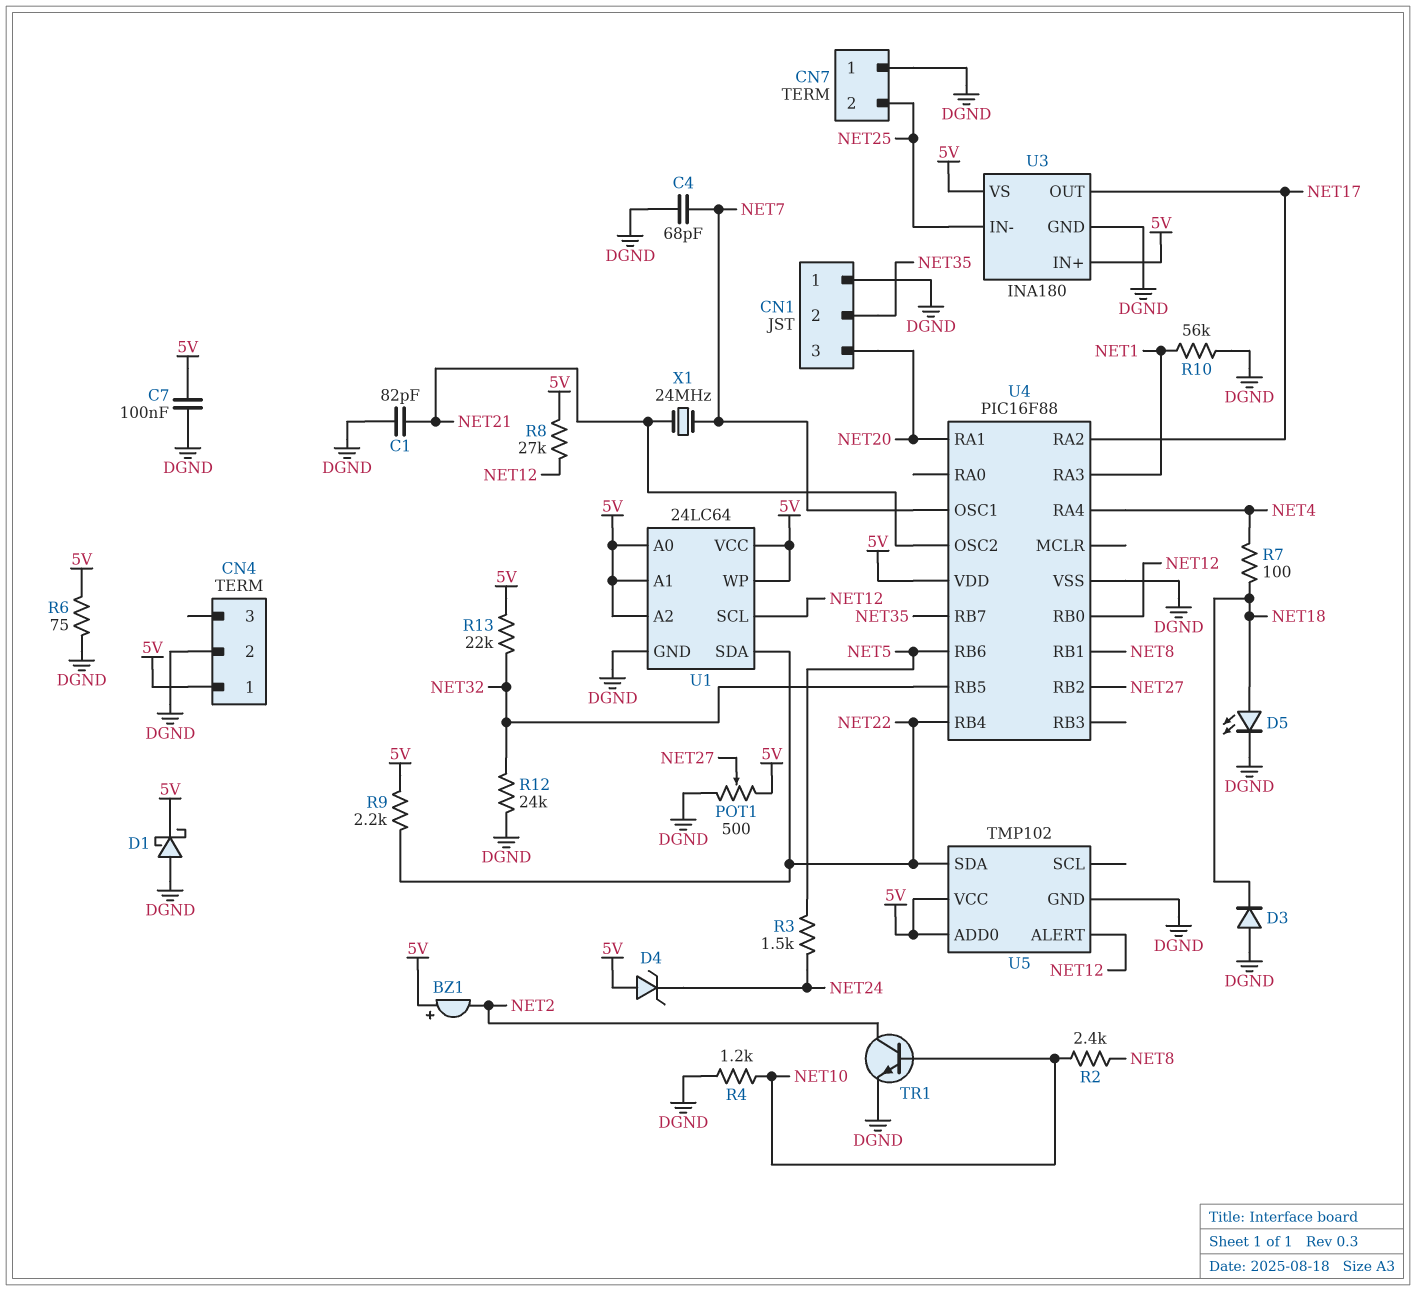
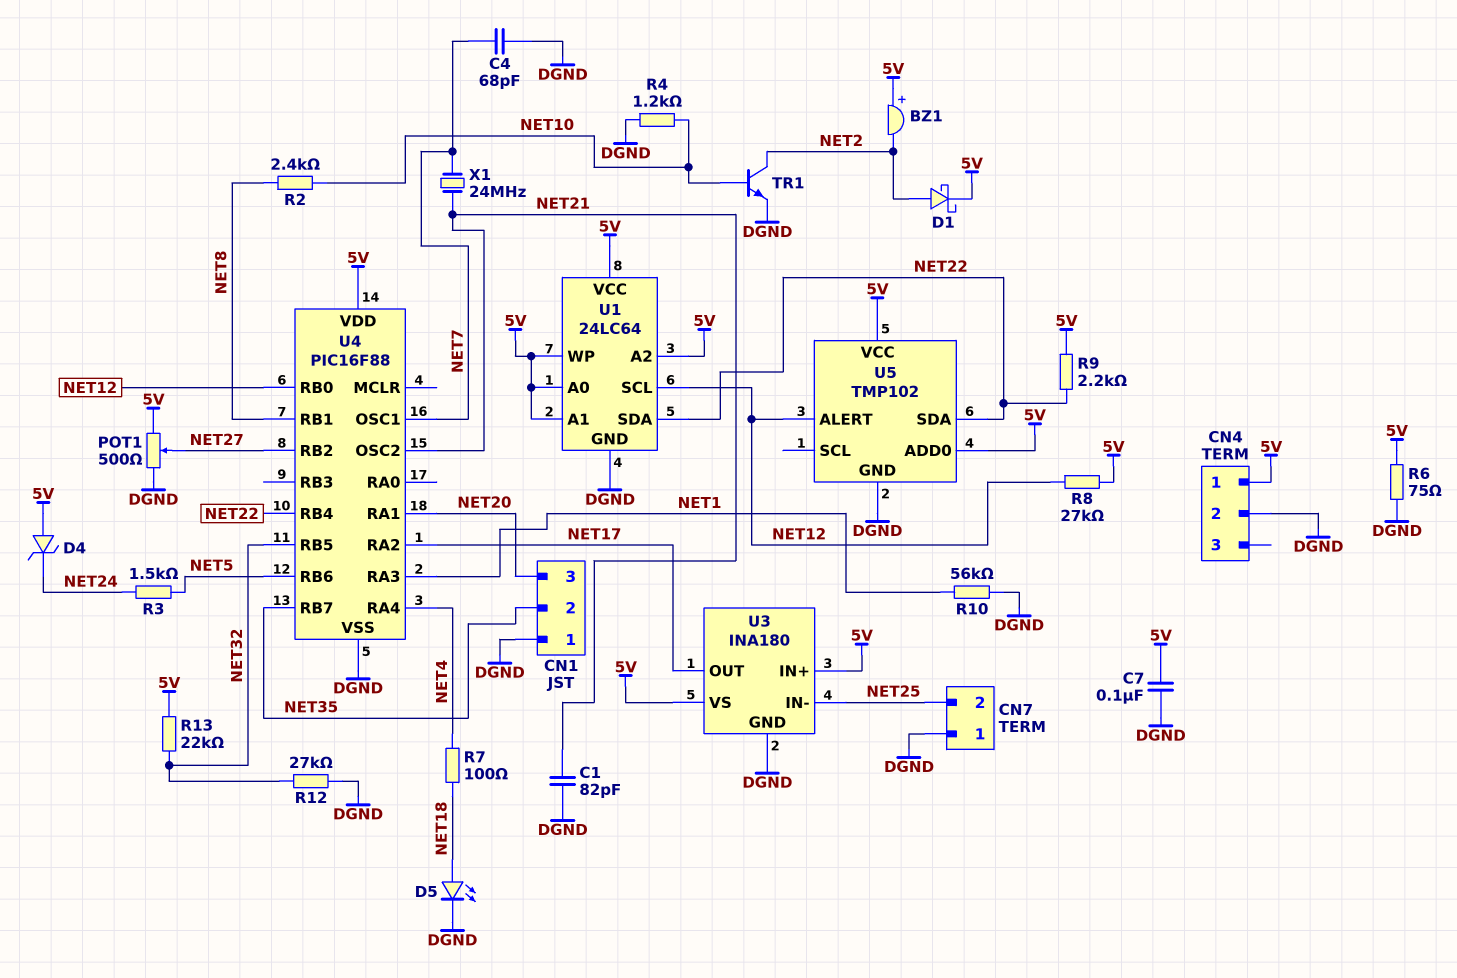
D1: schottky (A DGND, K 5V) -> schottky (A NET2, K 5V)
D3: diode (A DGND, K NET18) -> none
R12: 24k (DGND, NET32) -> 27k (DGND, NET32)

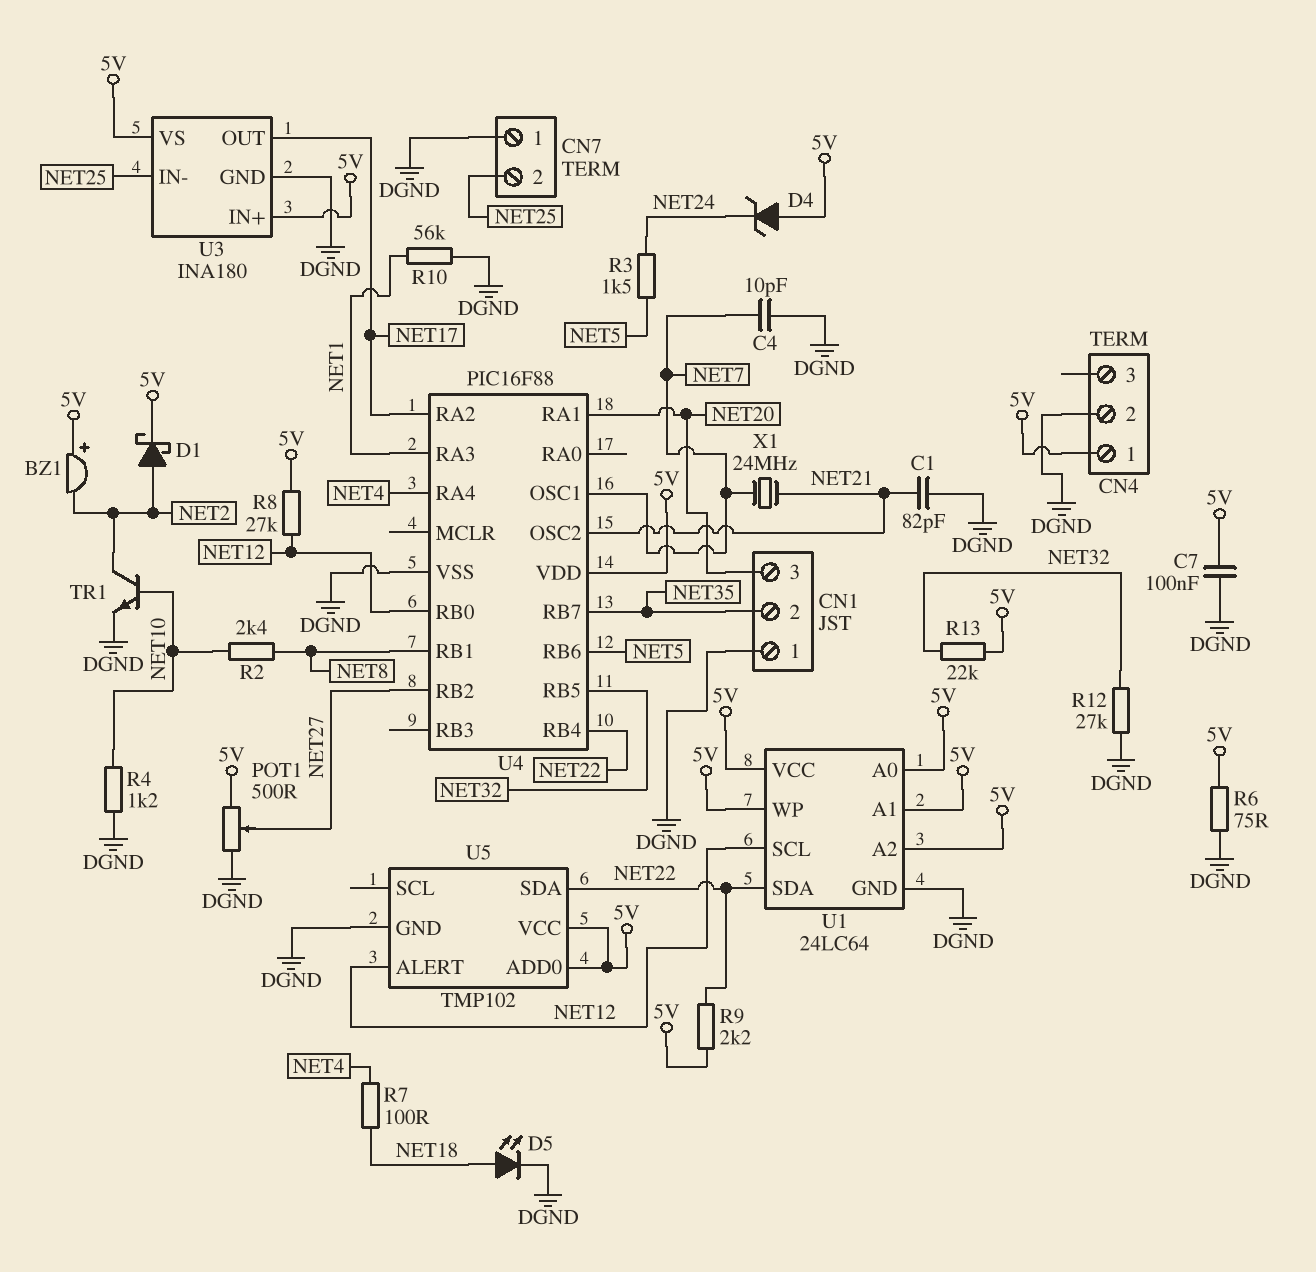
C4: 68pF (DGND, NET7) -> 10pF (DGND, NET7)

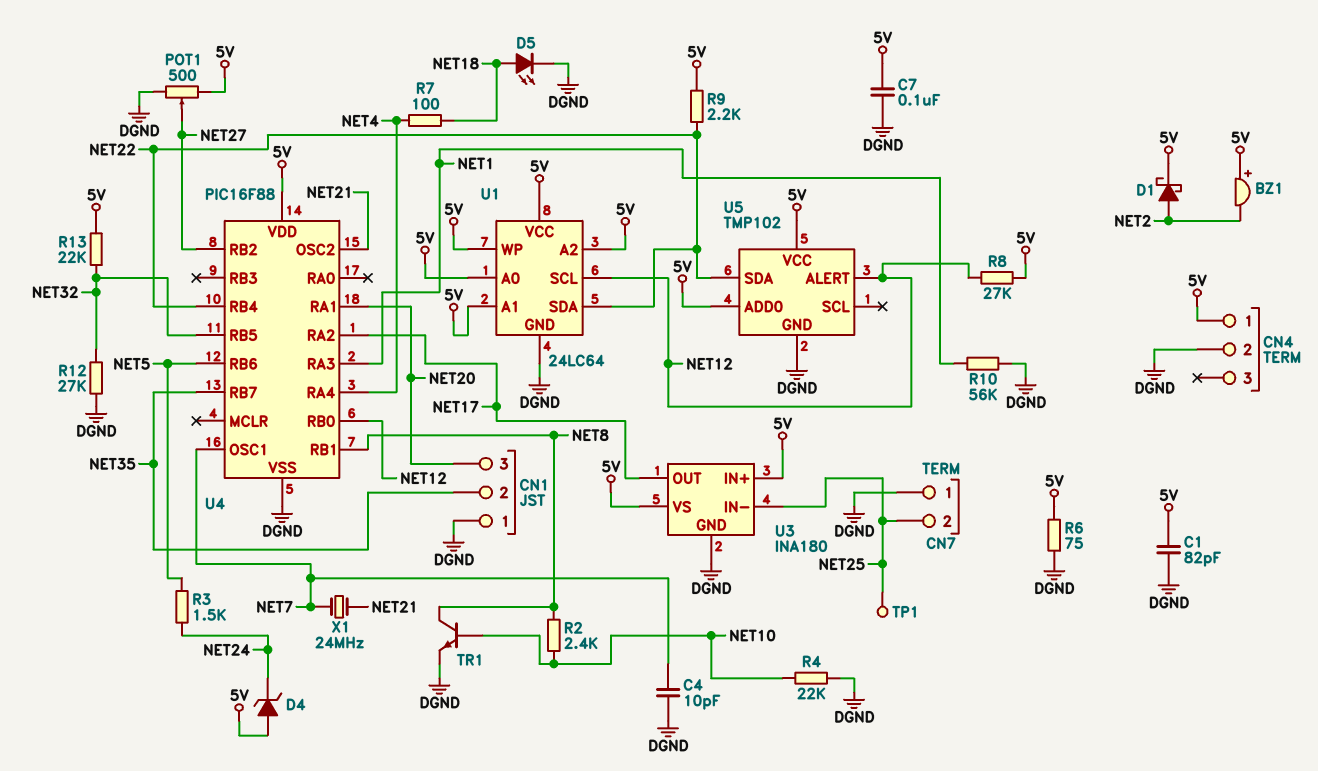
C1: 82pF (DGND, NET21) -> 82pF (5V, DGND)
R4: 1.2k (DGND, NET10) -> 22k (DGND, NET10)
TP1: none -> test point (NET25)
TR1: NPN (B NET10, C NET2, E DGND) -> NPN (B NET10, C NET8, E DGND)

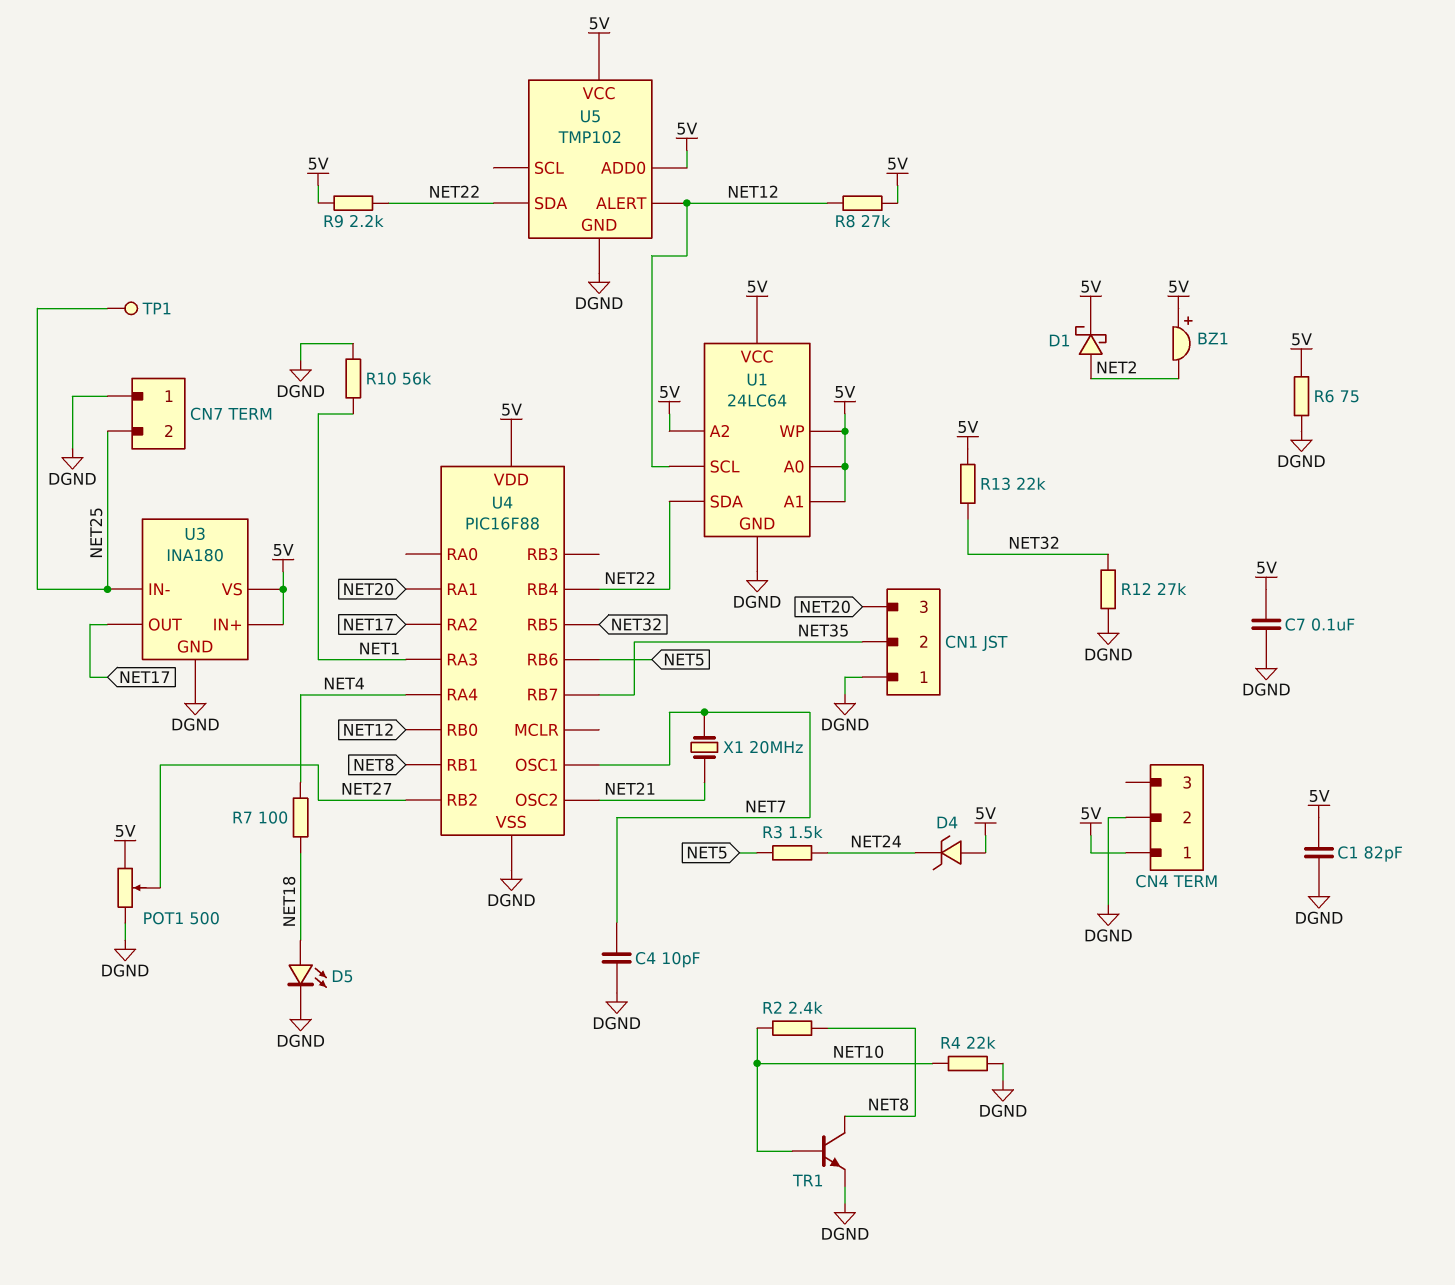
X1: 24MHz (NET7, NET21) -> 20MHz (NET7, NET21)

